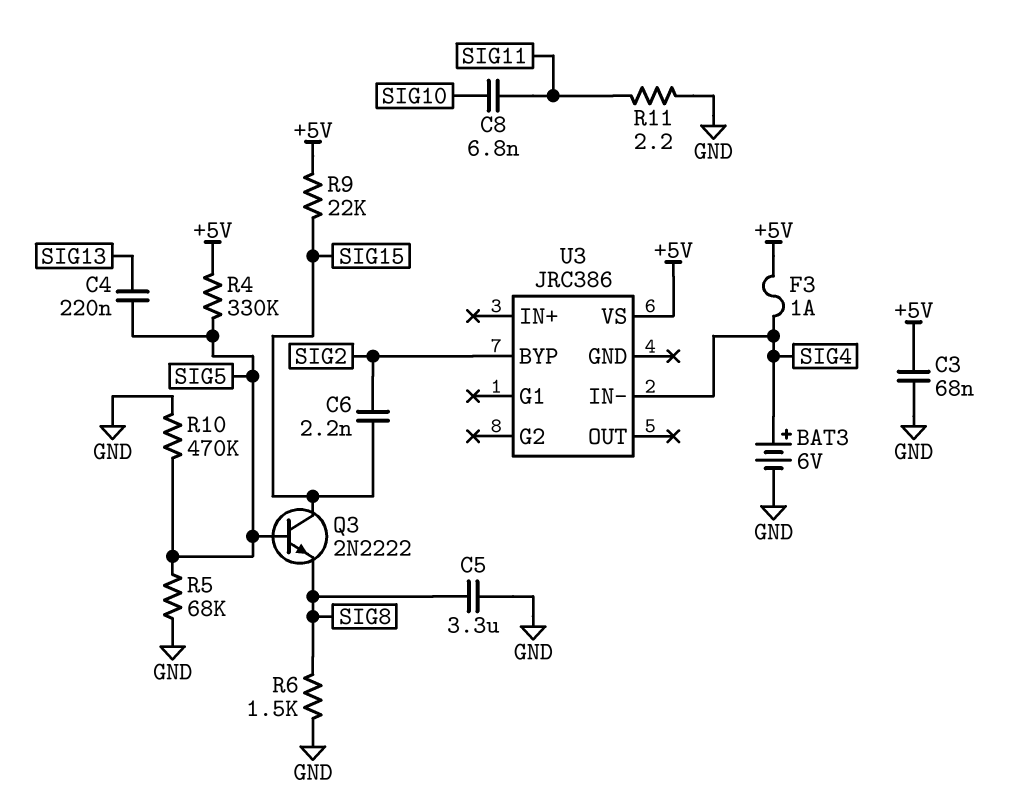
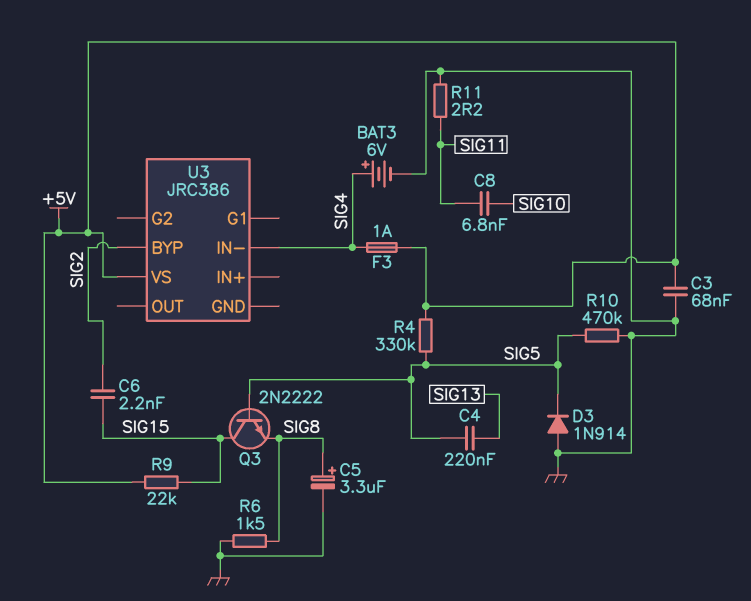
C5: 3.3uF (GND, SIG8) -> 3.3uF (plus SIG8, minus GND)
D3: none -> diode 1N914 (A GND, K SIG5)
R5: 68k (GND, SIG5) -> none

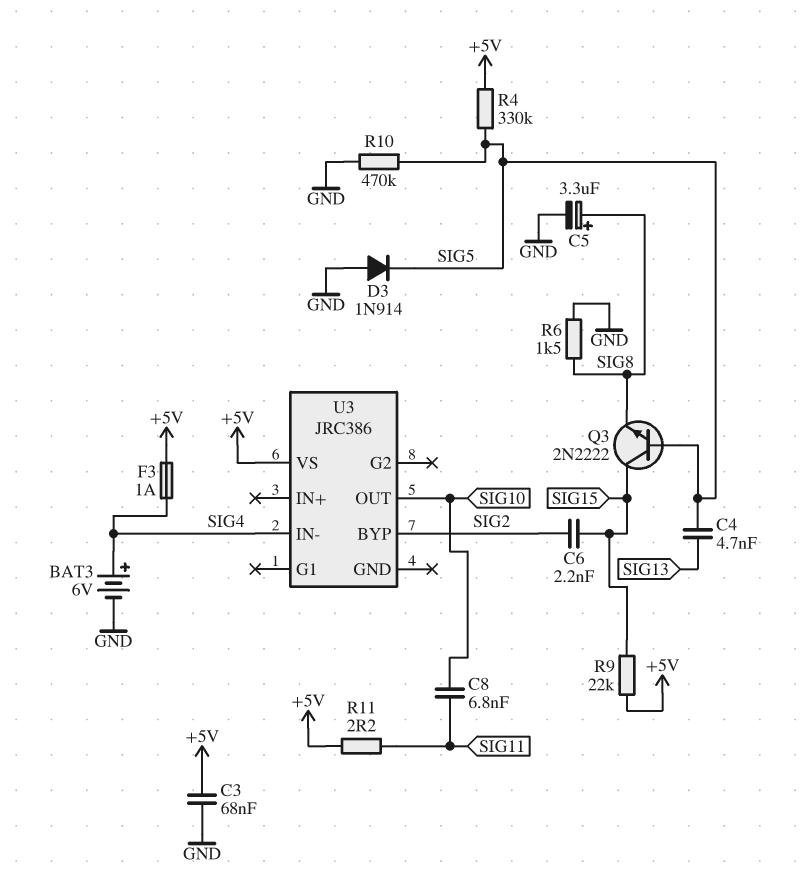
C4: 220nF (SIG5, SIG13) -> 4.7nF (SIG5, SIG13)
R11: 2.2 (GND, SIG11) -> 2.2 (+5V, SIG11)
U3 pin OUT: none -> SIG10

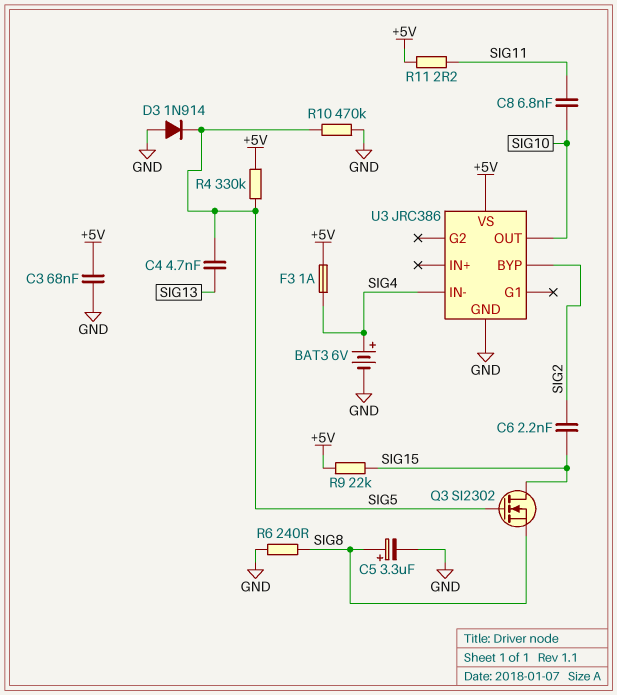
Q3: NPN 2N2222 (B SIG5, C SIG15, E SIG8) -> NMOS SI2302 (G SIG5, D SIG15, S SIG8)
R6: 1.5k (GND, SIG8) -> 240 (GND, SIG8)
U3 pin GND: none -> GND

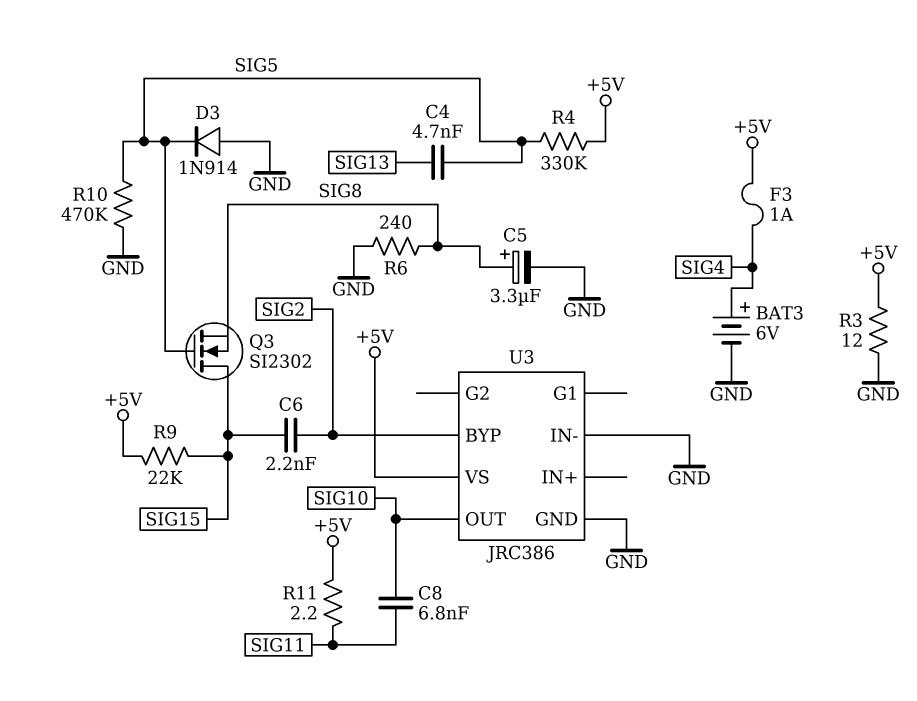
C3: 68nF (+5V, GND) -> none
R3: none -> 12 (+5V, GND)
U3 pin IN-: SIG4 -> GND

